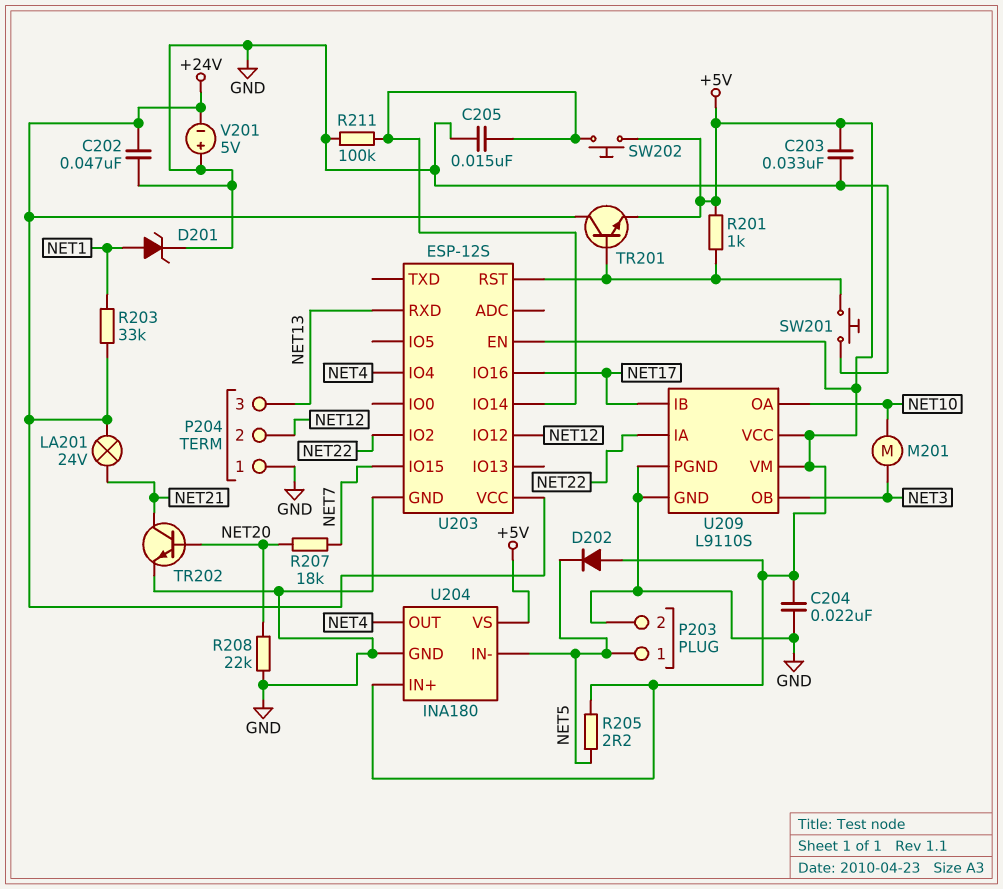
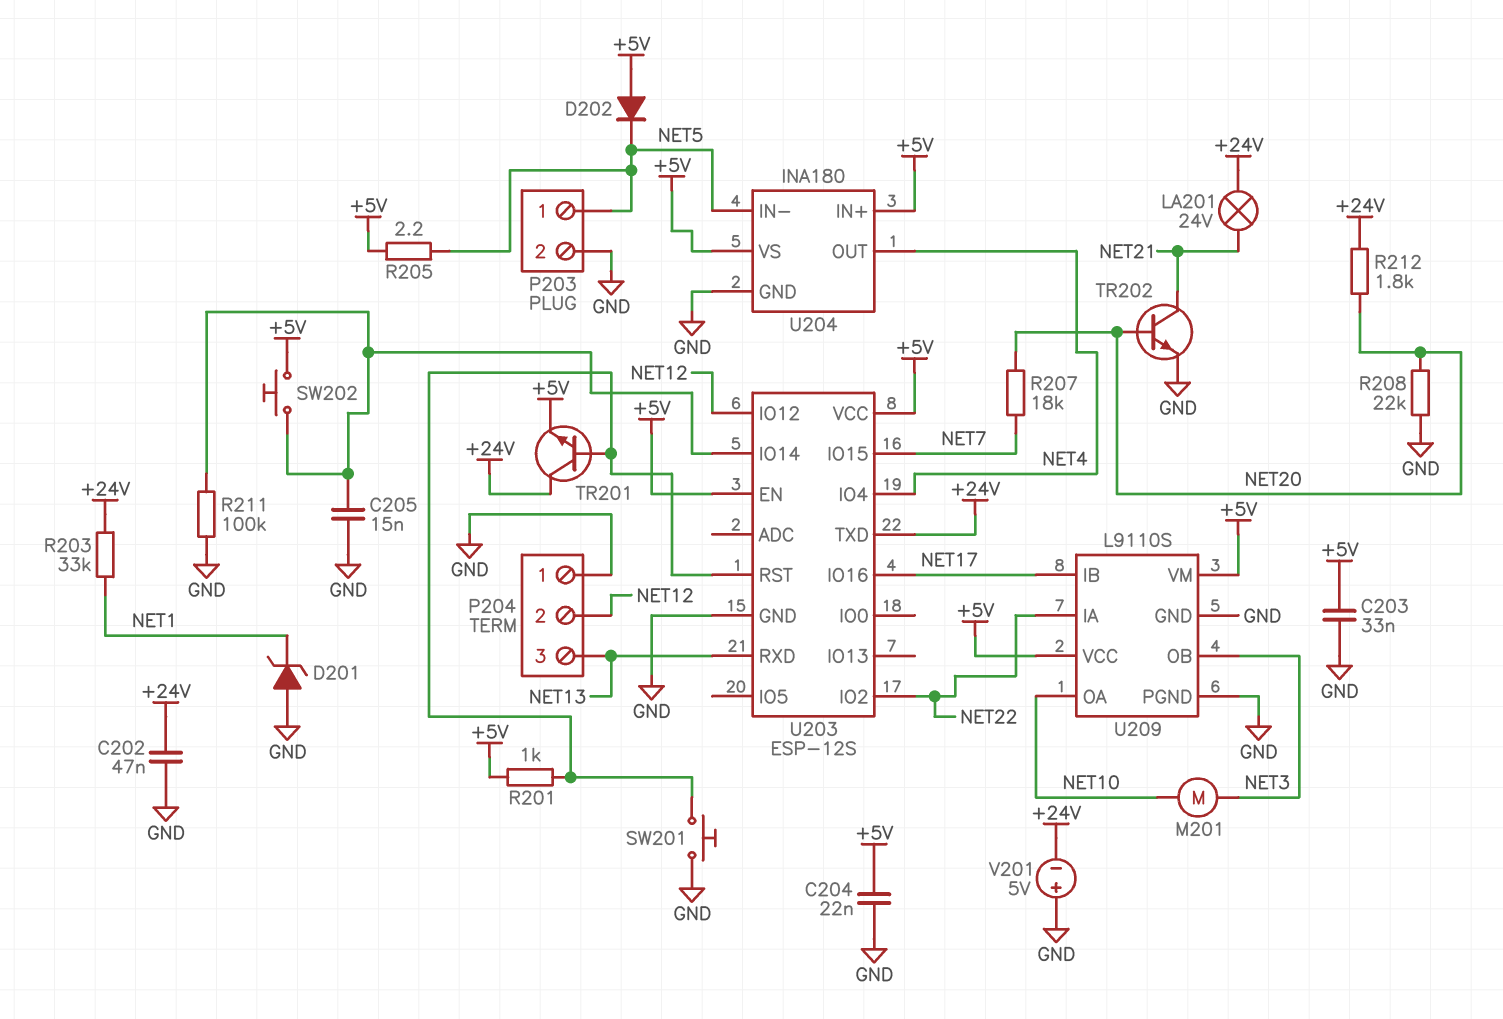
D201: zener (A NET1, K GND) -> zener (A GND, K NET1)
R212: none -> 1.8k (+24V, NET20)
U203 pin TXD: none -> +24V
U203 pin VCC: +24V -> +5V

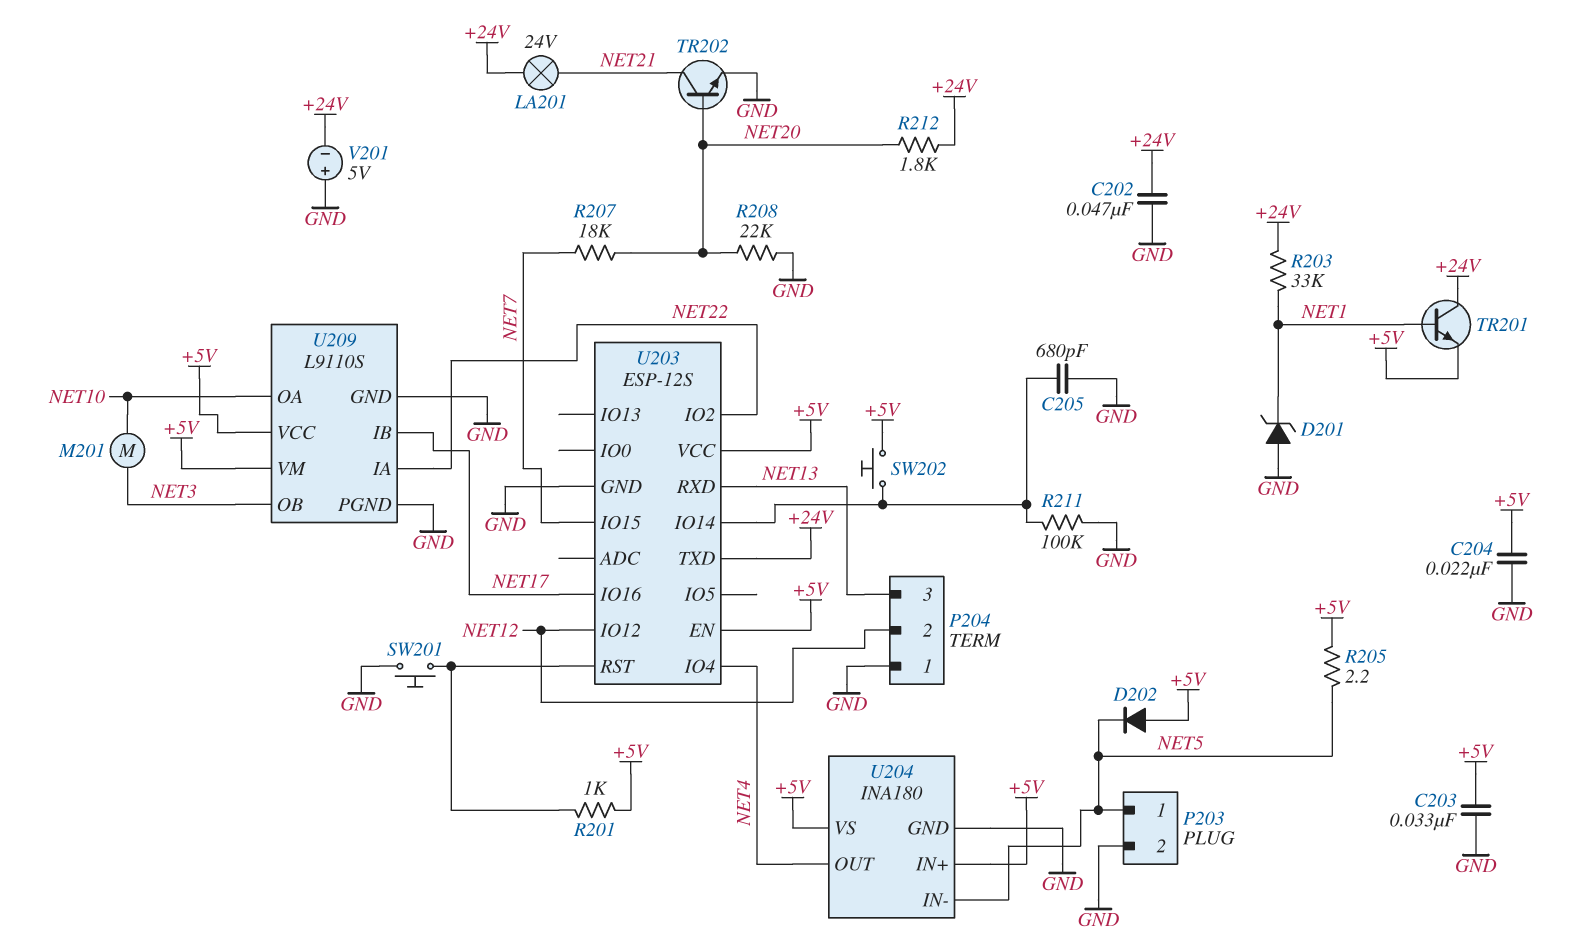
C205: 15nF (GND, U203/IO14) -> 680pF (GND, U203/IO14)
TR201: NPN (B U203/RST, C +24V, E +5V) -> NPN (B NET1, C +24V, E +5V)

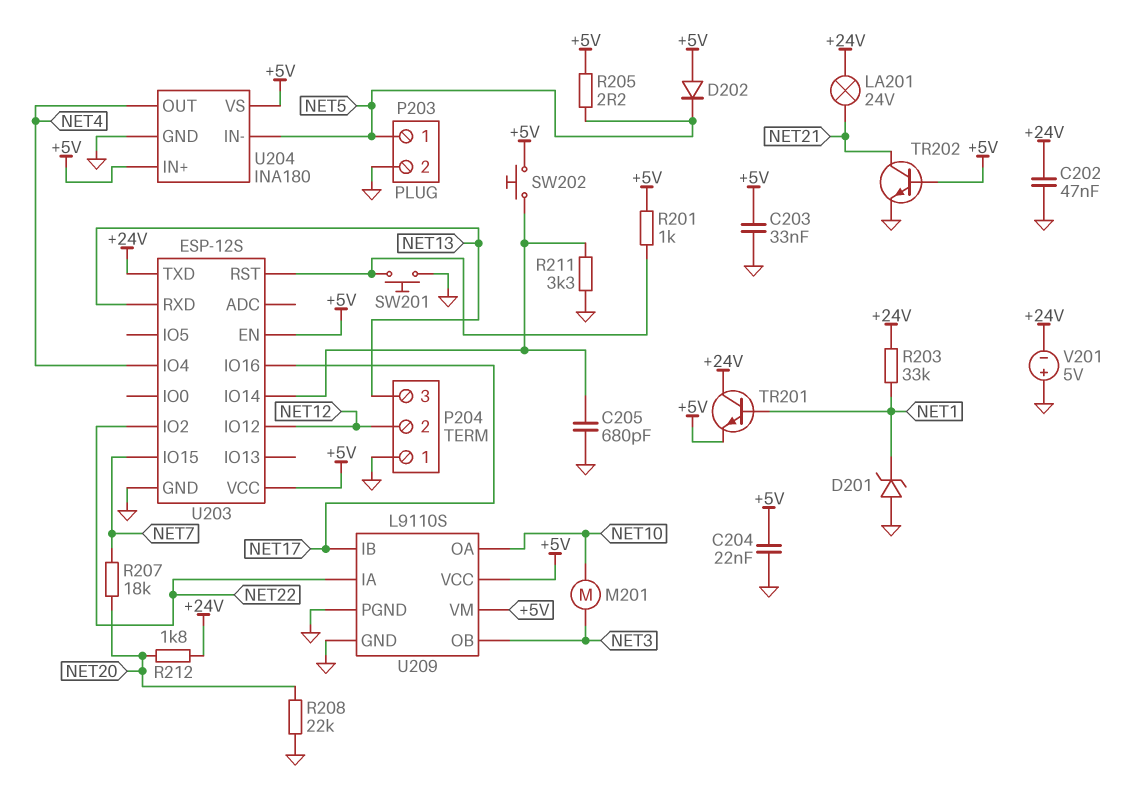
R211: 100k (GND, U203/IO14) -> 3.3k (GND, U203/IO14)
TR202: NPN (B NET20, C NET21, E GND) -> NPN (B +5V, C NET21, E GND)

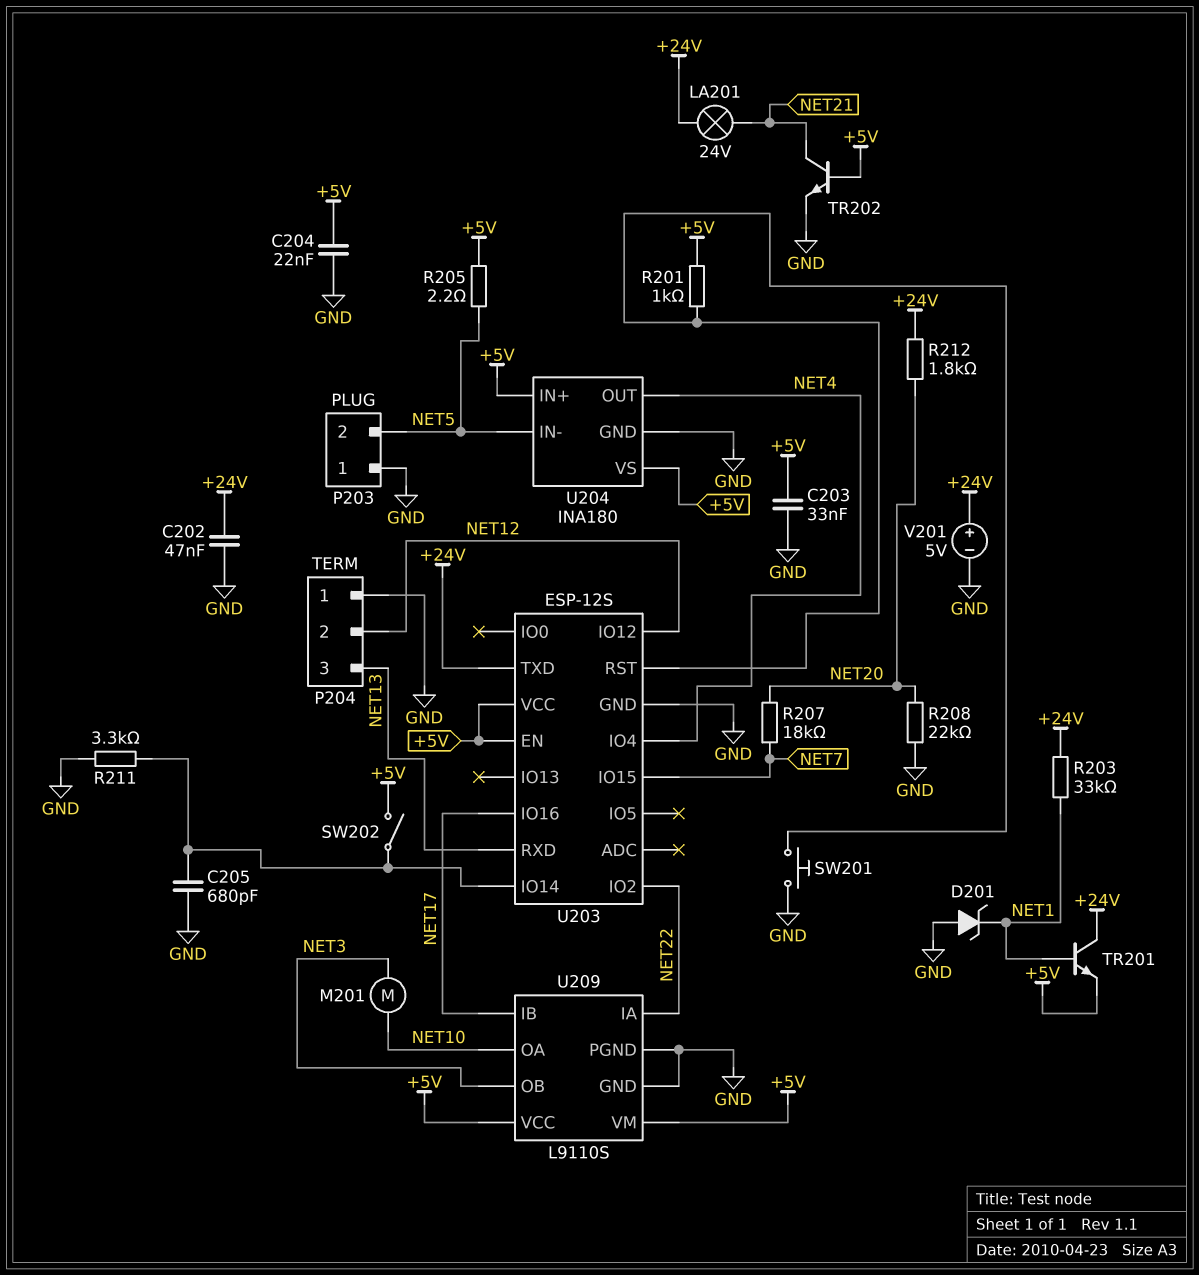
D202: diode (A +5V, K NET5) -> none
P203 pin 1: NET5 -> GND
P203 pin 2: GND -> NET5
SW202: button (+5V, U203/IO14) -> switch (+5V, U203/IO14)
V201: 5V (plus GND, minus +24V) -> 5V (plus +24V, minus GND)

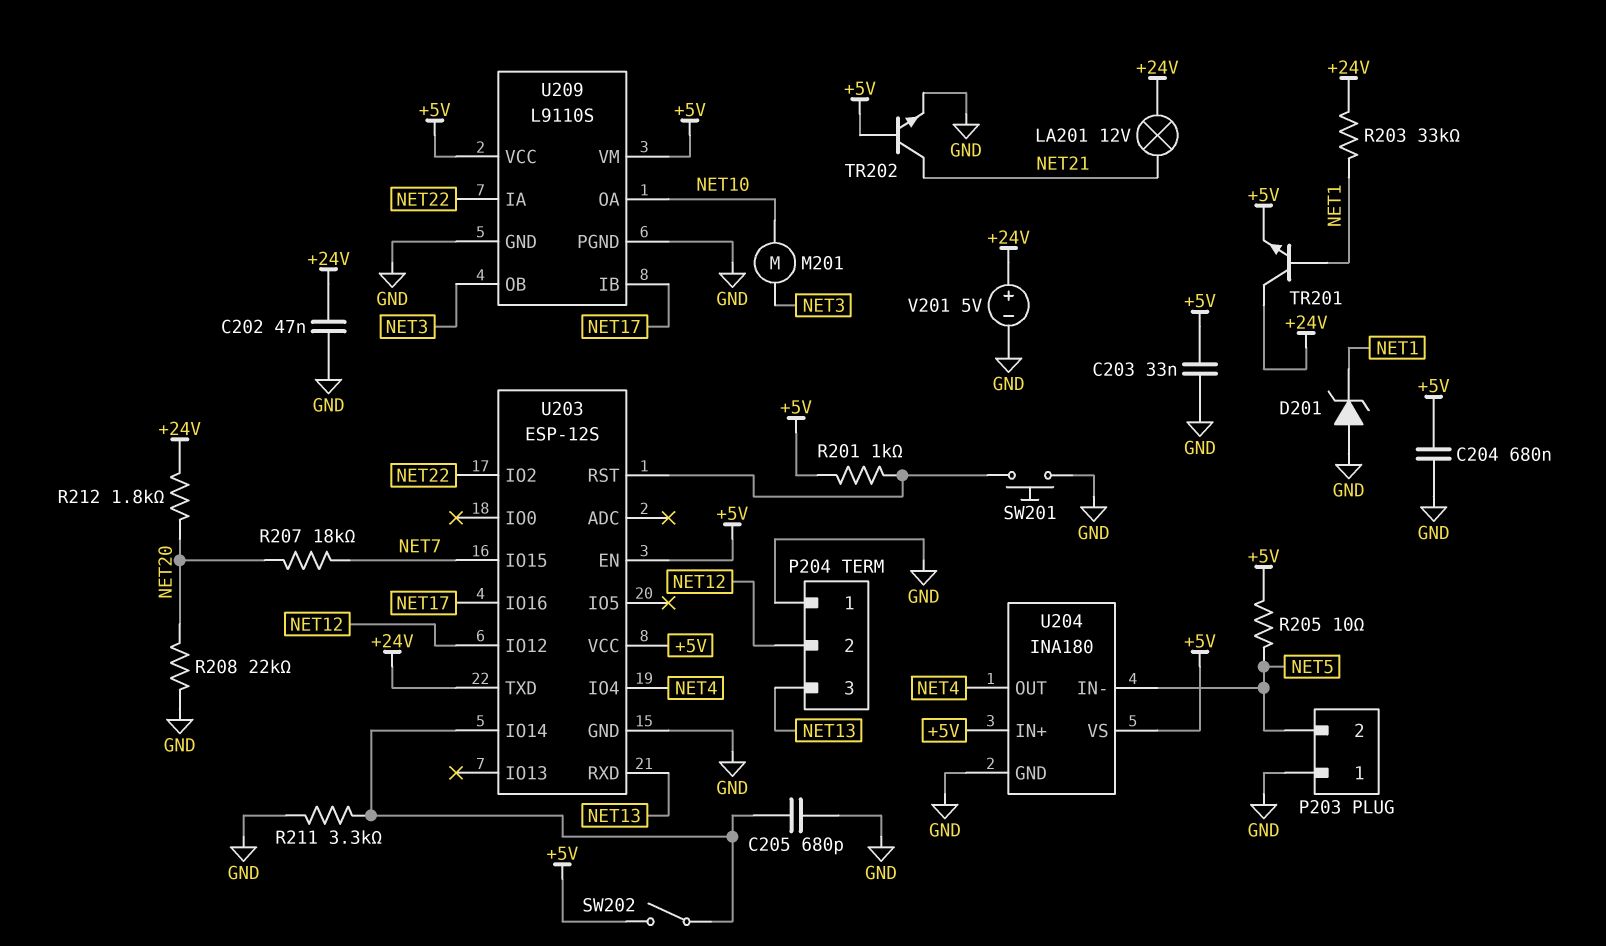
C204: 22nF (+5V, GND) -> 680nF (+5V, GND)
LA201: lamp 24V (+24V, NET21) -> lamp 12V (+24V, NET21)
R205: 2.2 (+5V, NET5) -> 10 (+5V, NET5)

